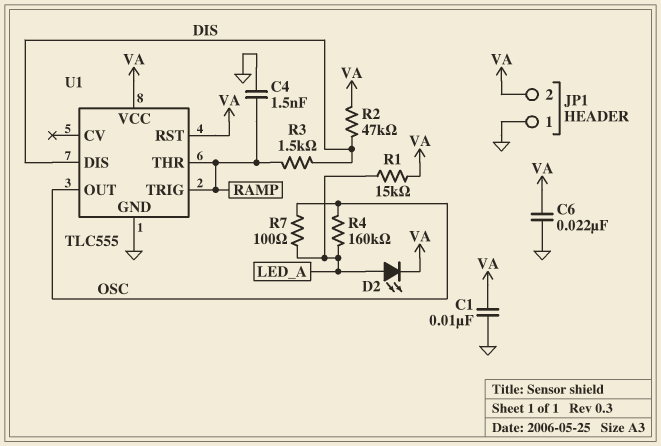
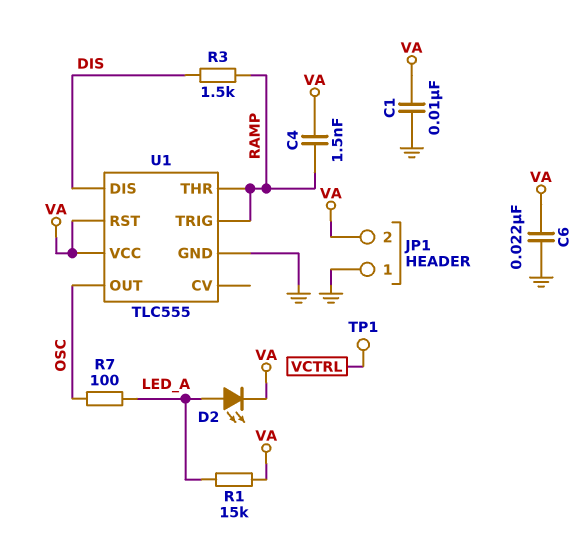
C4: 1.5nF (GND, RAMP) -> 1.5nF (RAMP, VA)
R2: 47k (DIS, VA) -> none
R4: 160k (LED_A, OSC) -> none
TP1: none -> test point (VCTRL)

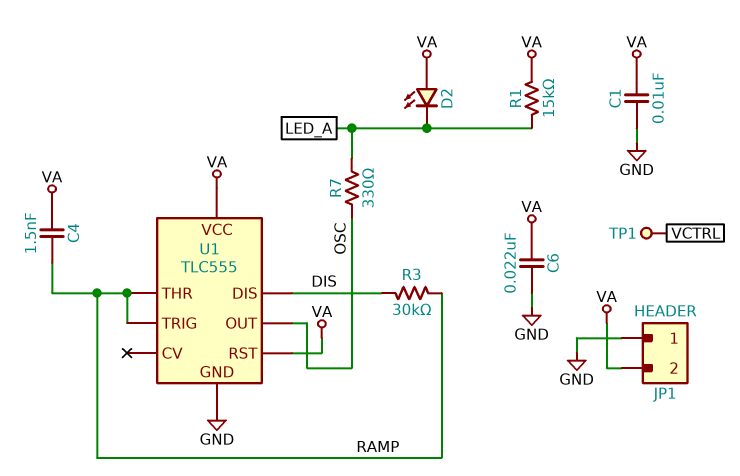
D2: LED (A LED_A, K VA) -> LED (A VA, K LED_A)
R3: 1.5k (DIS, RAMP) -> 30k (DIS, RAMP)
R7: 100 (LED_A, OSC) -> 330 (LED_A, OSC)

